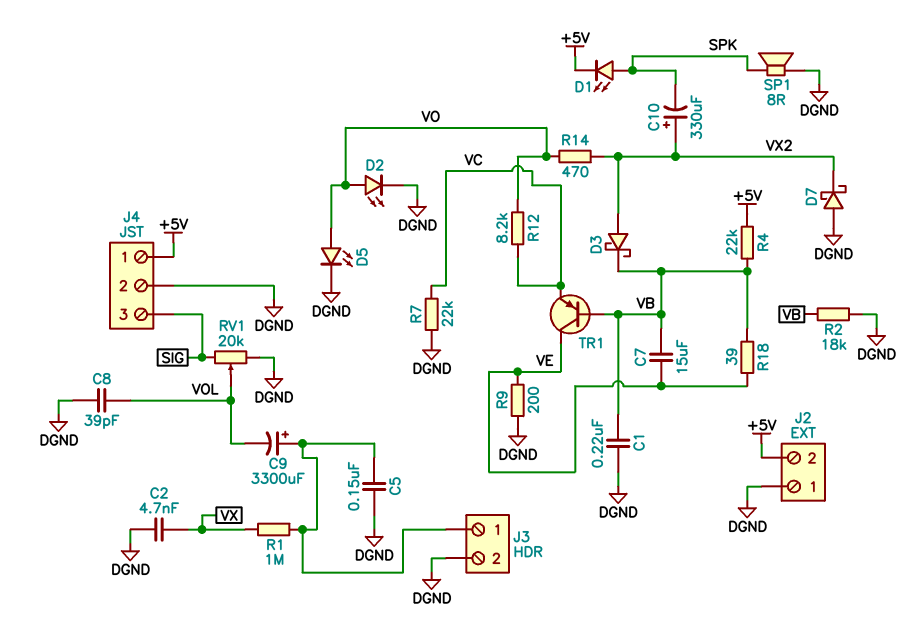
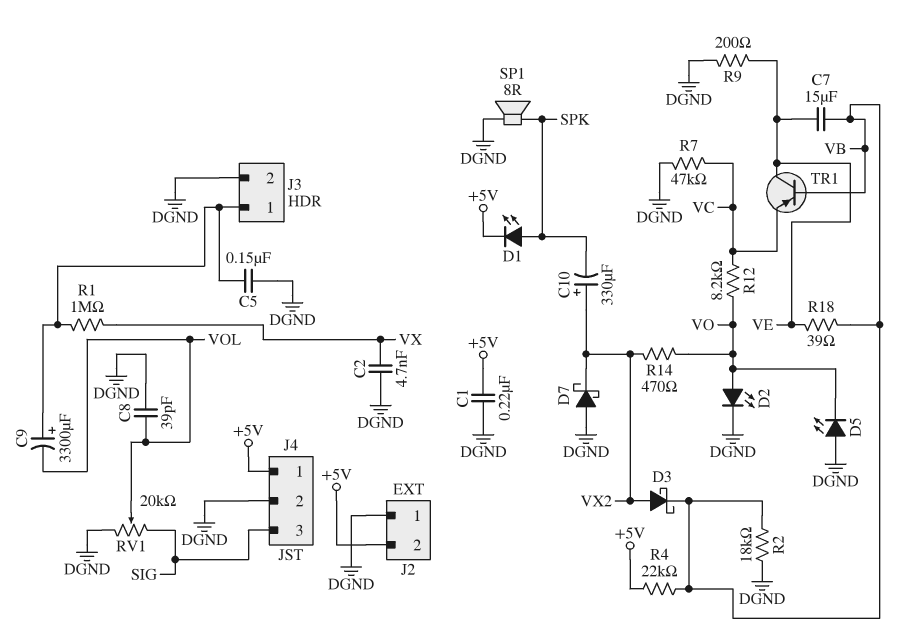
C1: 220nF (DGND, VB) -> 220nF (+5V, DGND)
D5: LED (A VO, K DGND) -> LED (A DGND, K VO)
R7: 22k (DGND, VC) -> 47k (DGND, VC)

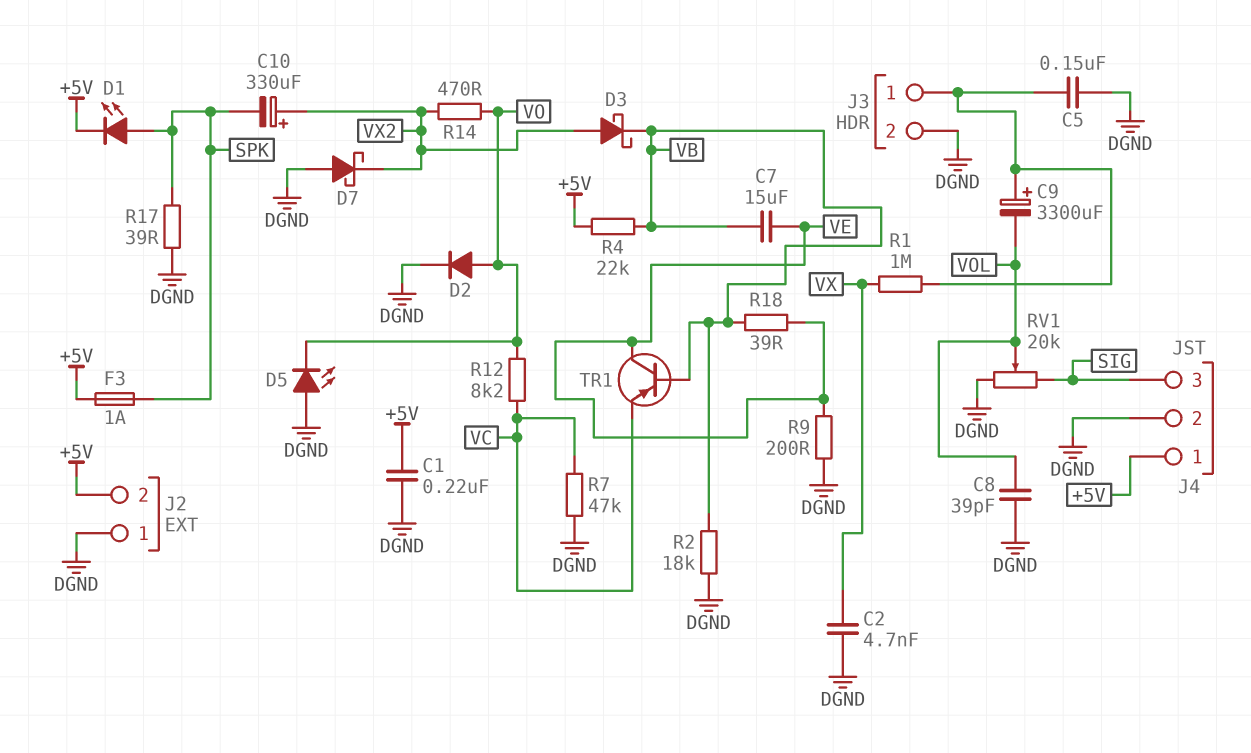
D2: LED (A VO, K DGND) -> diode (A VO, K DGND)
F3: none -> 1A (+5V, SPK)
R17: none -> 39 (DGND, SPK)
SP1: speaker 8R (DGND, SPK) -> none

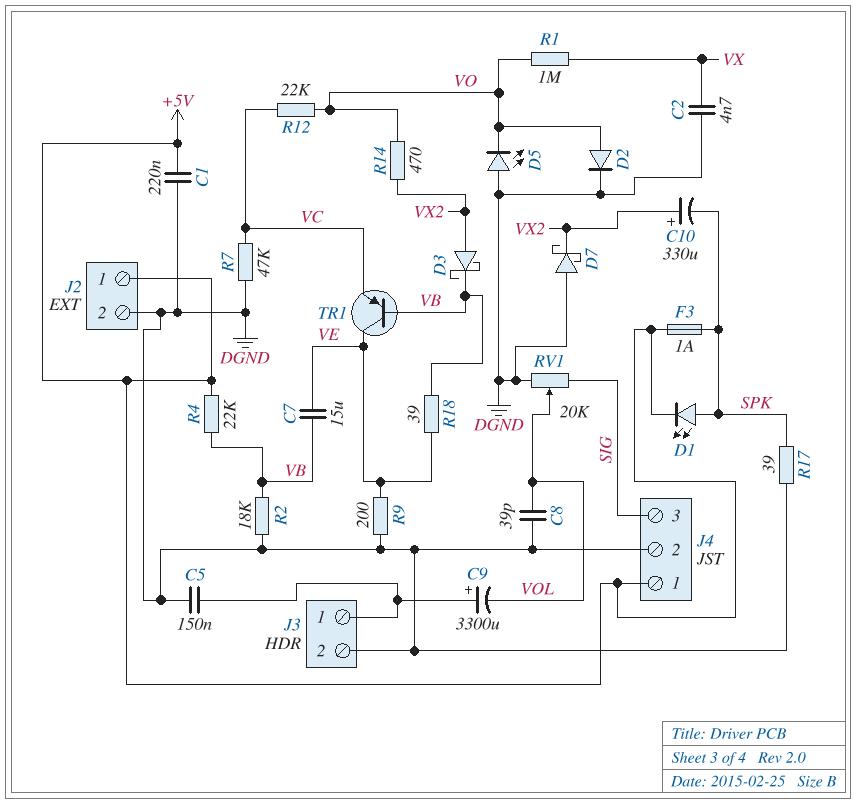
J2 pin 1: DGND -> +5V
J2 pin 2: +5V -> DGND
R1: 1M (J3/1, VX) -> 1M (VO, VX)
R12: 8.2k (VC, VO) -> 22k (VC, VO)

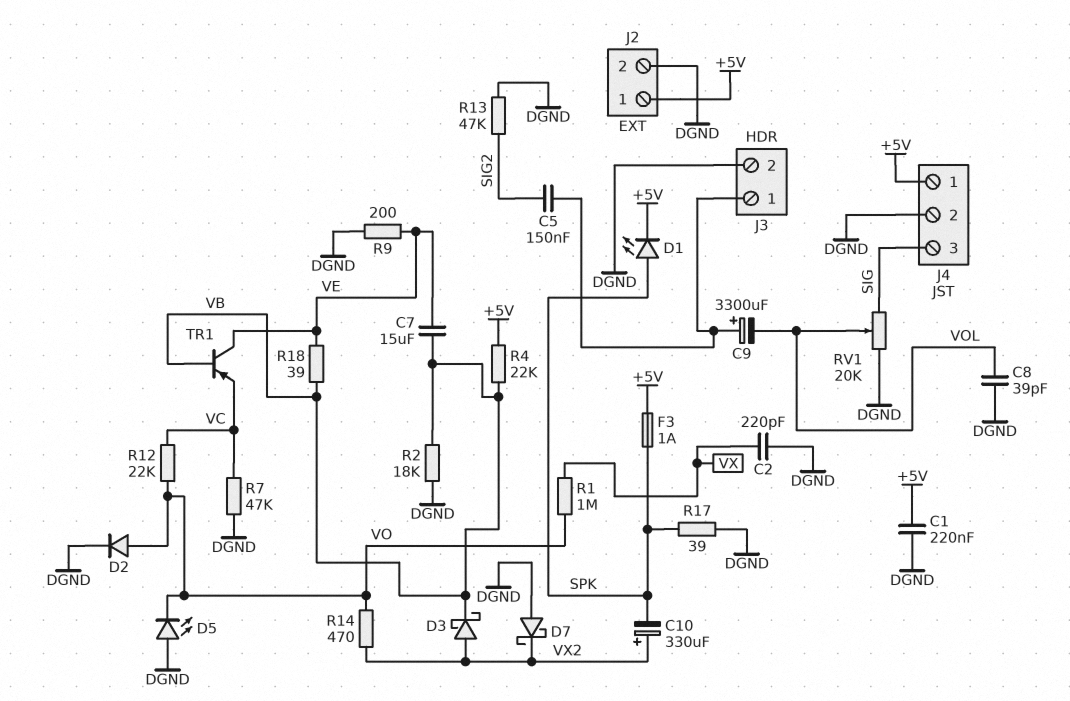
C2: 4.7nF (DGND, VX) -> 220pF (DGND, VX)
C5: 150nF (DGND, J3/1) -> 150nF (J3/1, SIG2)
R13: none -> 47k (DGND, SIG2)

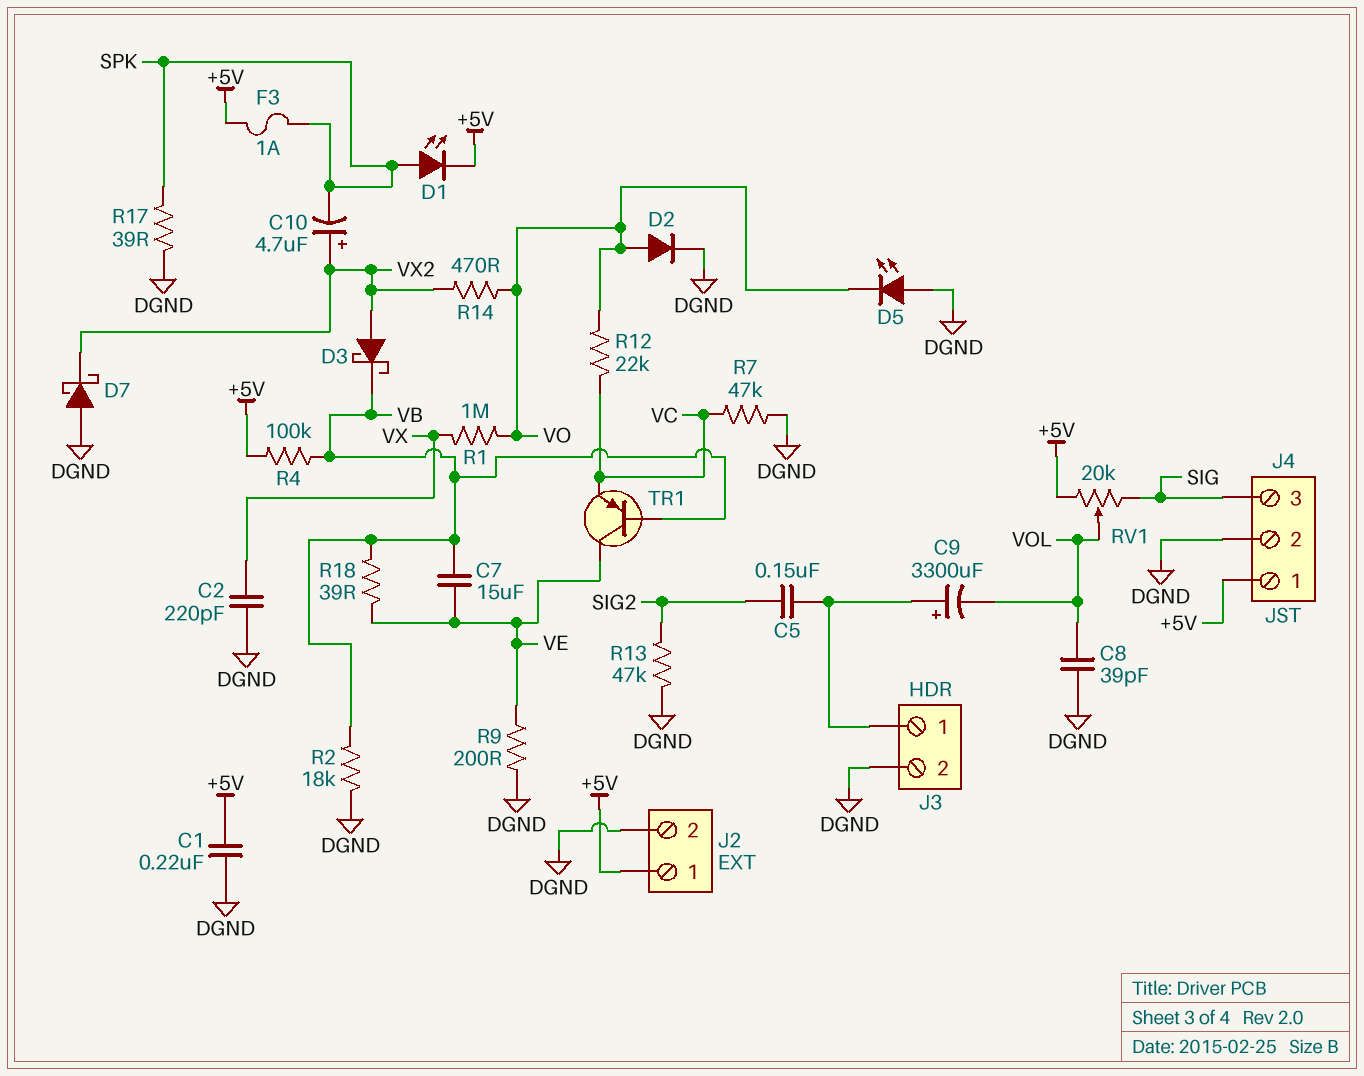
C10: 330uF (plus VX2, minus SPK) -> 4.7uF (plus VX2, minus SPK)
R4: 22k (+5V, VB) -> 100k (+5V, VB)
RV1: 20k (DGND, SIG, wiper VOL) -> 20k (+5V, SIG, wiper VOL)

